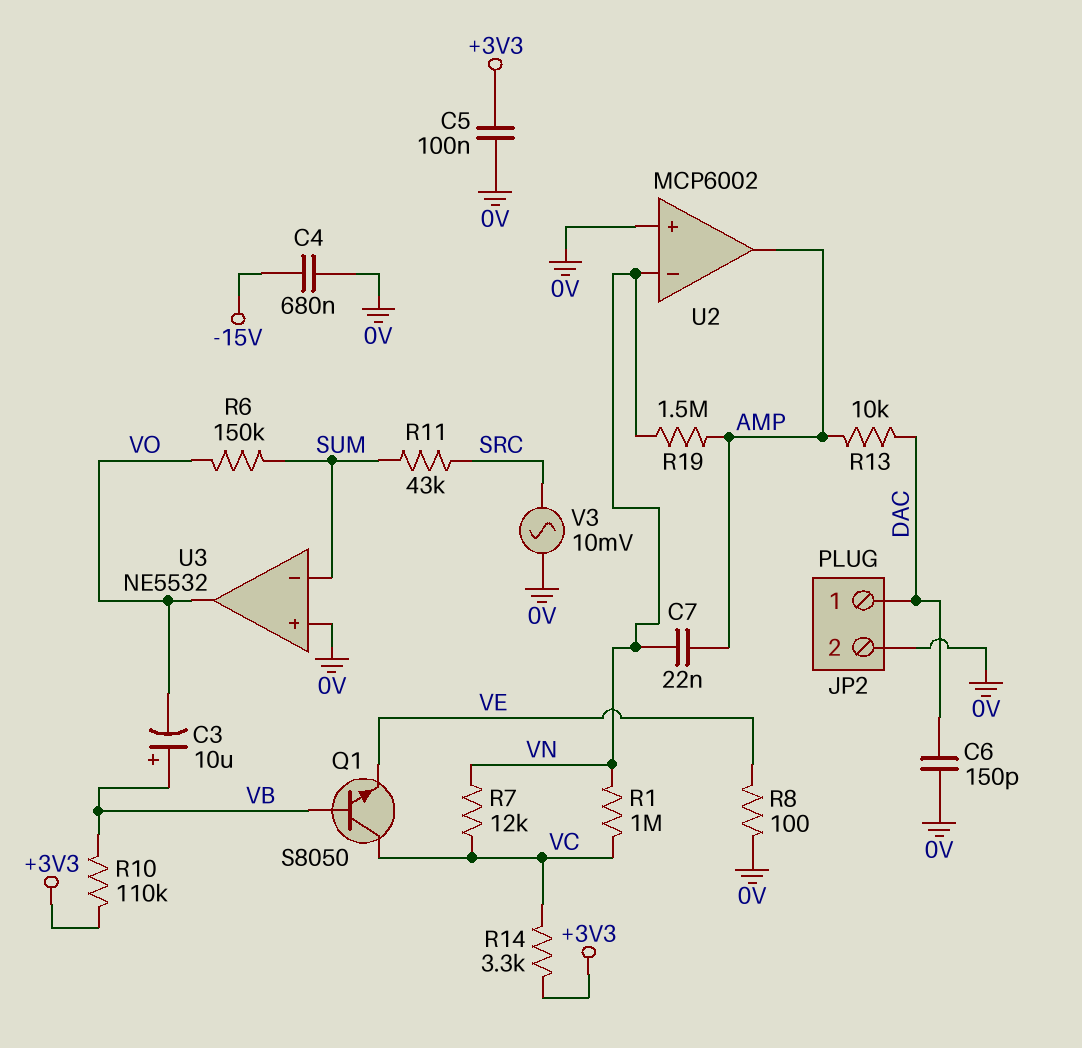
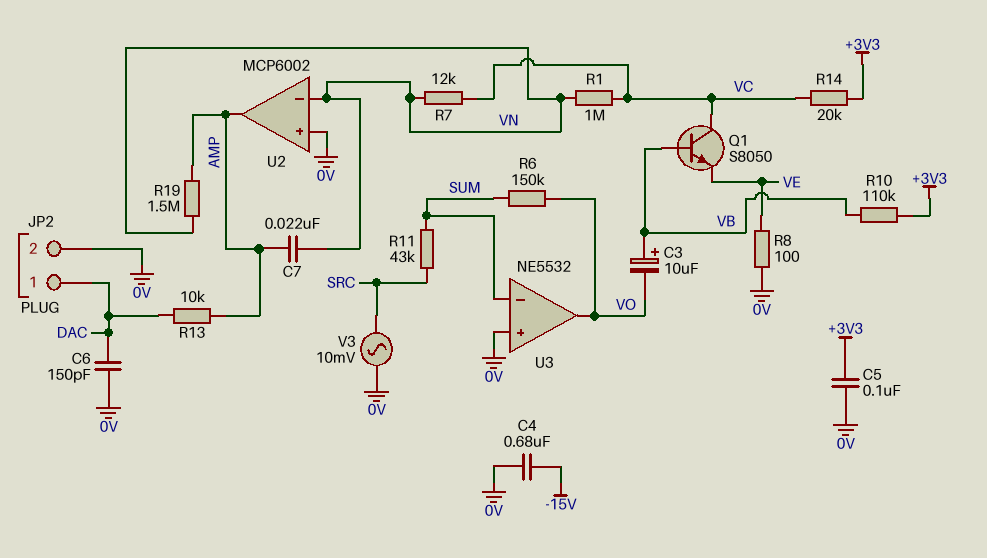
R14: 3.3k (+3V3, VC) -> 20k (+3V3, VC)

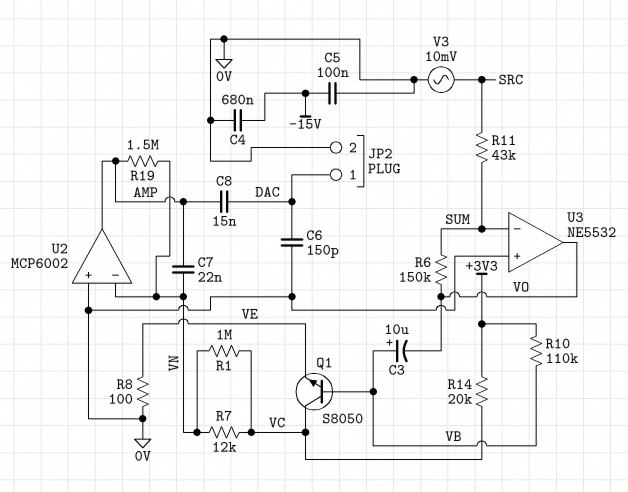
C5: 100nF (+3V3, 0V) -> 100nF (-15V, 0V)
C8: none -> 15nF (AMP, DAC)
R13: 10k (AMP, DAC) -> none

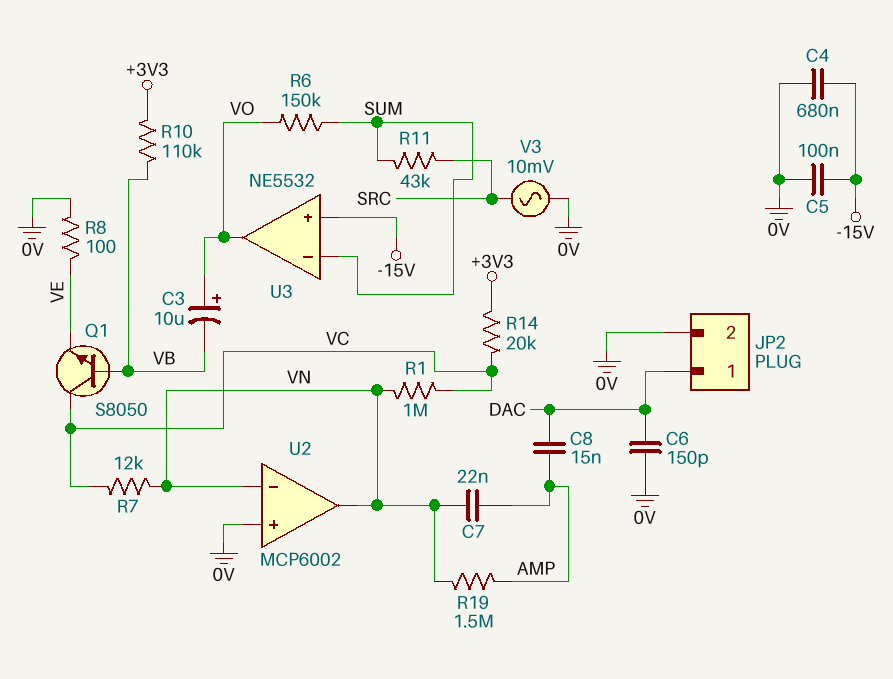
C3: 10uF (plus VB, minus VO) -> 10uF (plus VO, minus VB)
U2 pin out: AMP -> VN
U3 pin in+: 0V -> -15V

